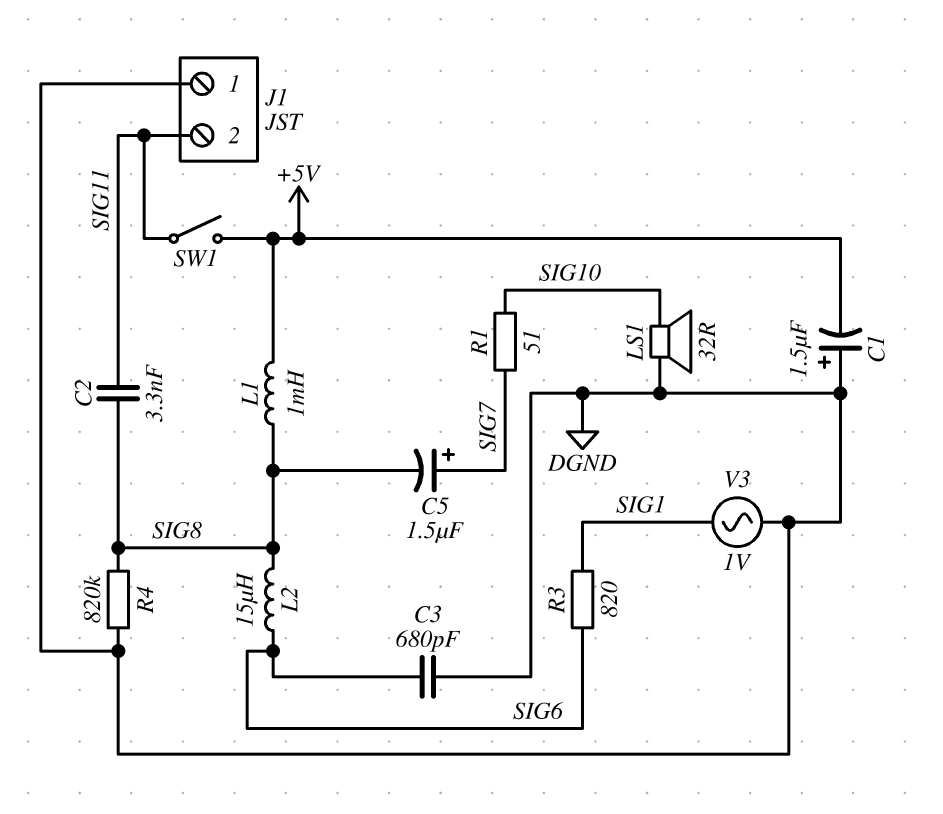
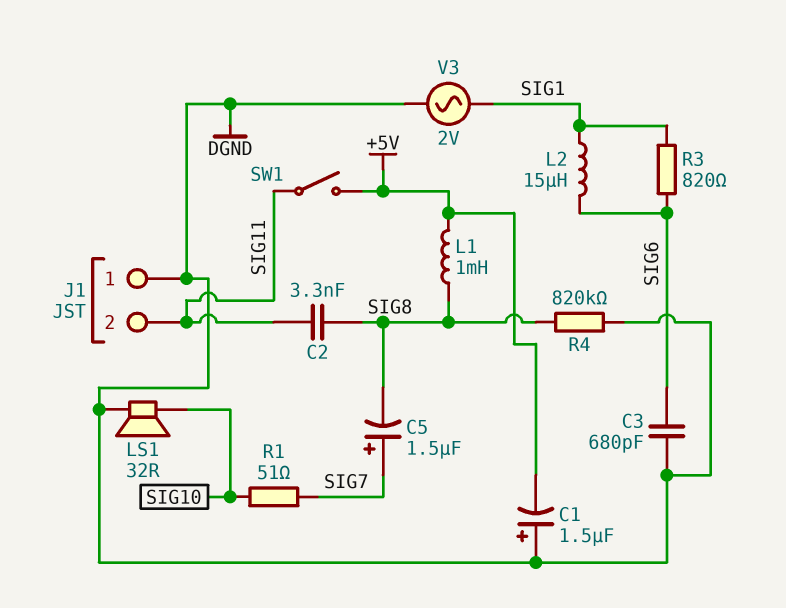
L2: 15uH (SIG6, SIG8) -> 15uH (SIG1, SIG6)
V3: AC 1V (DGND, SIG1) -> AC 2V (DGND, SIG1)

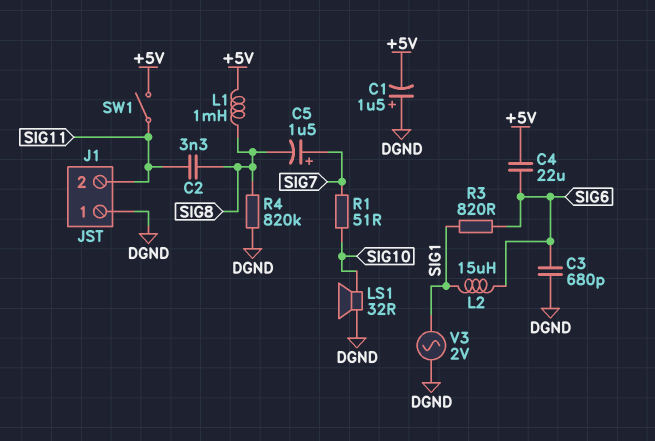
C4: none -> 22uF (+5V, SIG6)

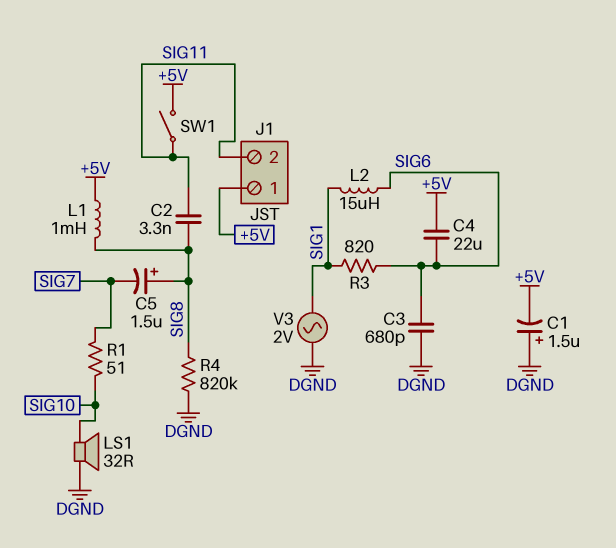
C5: 1.5uF (plus SIG7, minus SIG8) -> 1.5uF (plus SIG8, minus SIG7)
J1 pin 1: DGND -> +5V

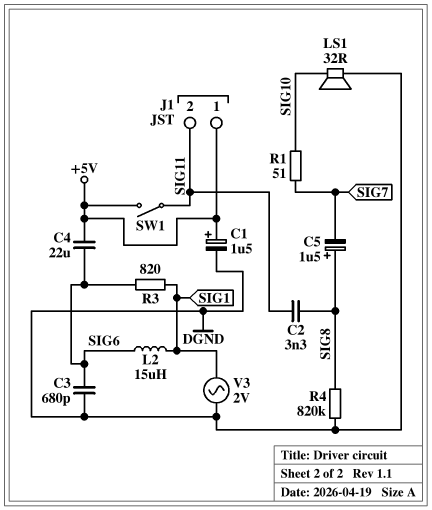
C1: 1.5uF (plus DGND, minus +5V) -> 1.5uF (plus +5V, minus DGND)
L1: 1mH (+5V, SIG8) -> none

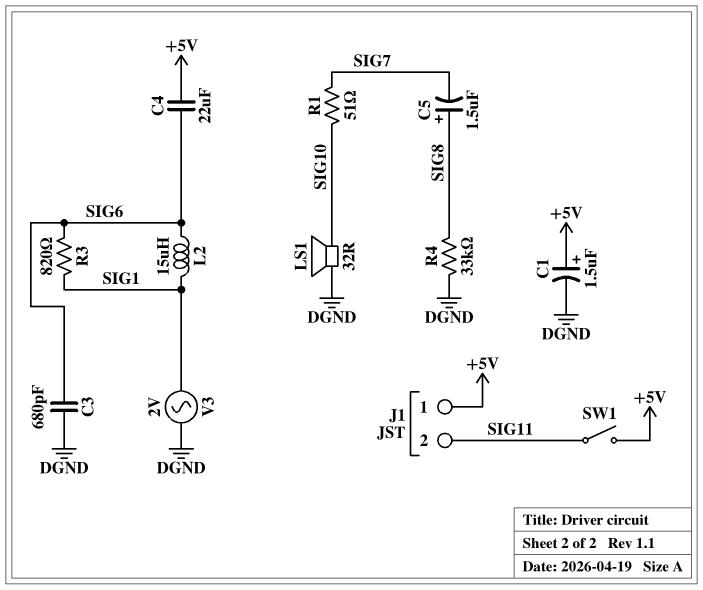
C2: 3.3nF (SIG8, SIG11) -> none
R4: 820k (DGND, SIG8) -> 33k (DGND, SIG8)

